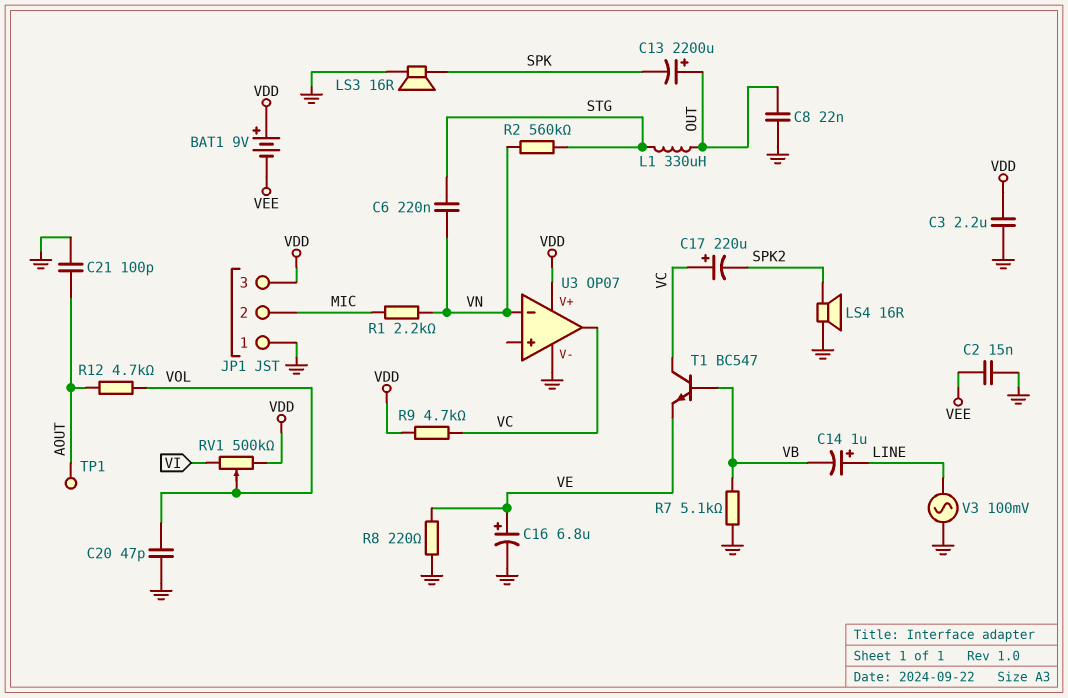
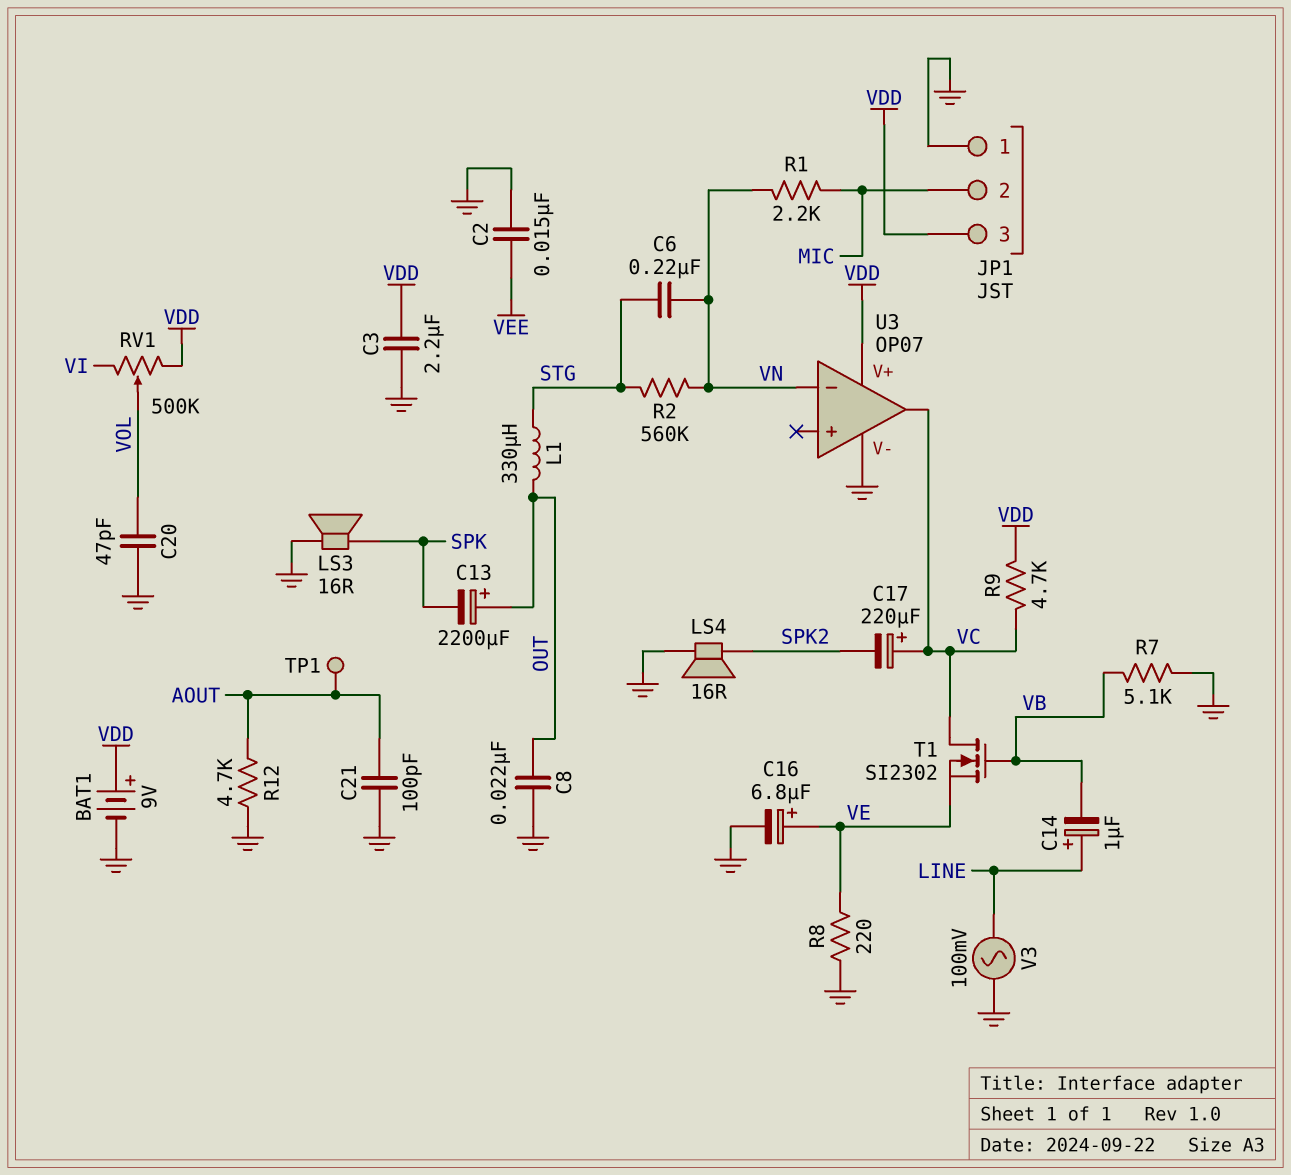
BAT1: 9V (plus VDD, minus VEE) -> 9V (plus VDD, minus GND)
R12: 4.7k (AOUT, VOL) -> 4.7k (AOUT, GND)
T1: NPN BC547 (B VB, C VC, E VE) -> NMOS SI2302 (G VB, D VC, S VE)

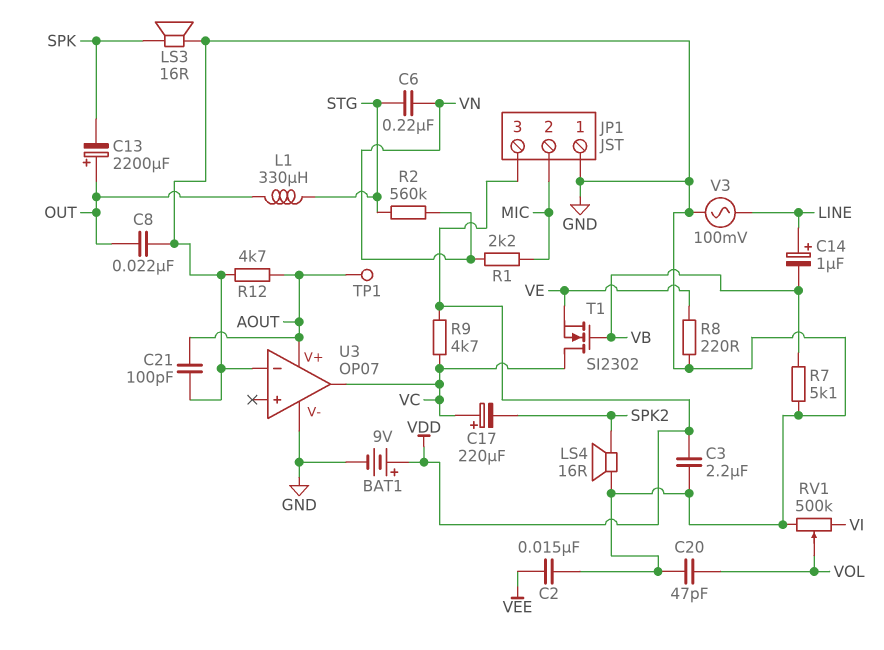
C16: 6.8uF (plus VE, minus GND) -> none
RV1: 500k (VDD, VI, wiper VOL) -> 500k (GND, VI, wiper VOL)
U3 pin V+: VDD -> AOUT
U3 pin in-: VN -> GND

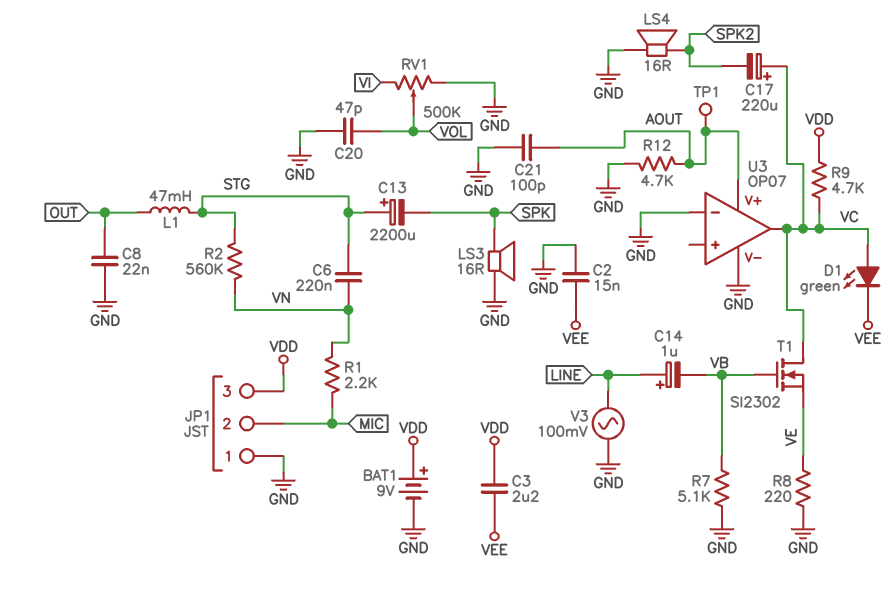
C3: 2.2uF (GND, VDD) -> 2.2uF (VDD, VEE)
C13: 2200uF (plus OUT, minus SPK) -> 2200uF (plus STG, minus SPK)
D1: none -> LED green (A VC, K VEE)
L1: 330uH (OUT, STG) -> 47mH (OUT, STG)

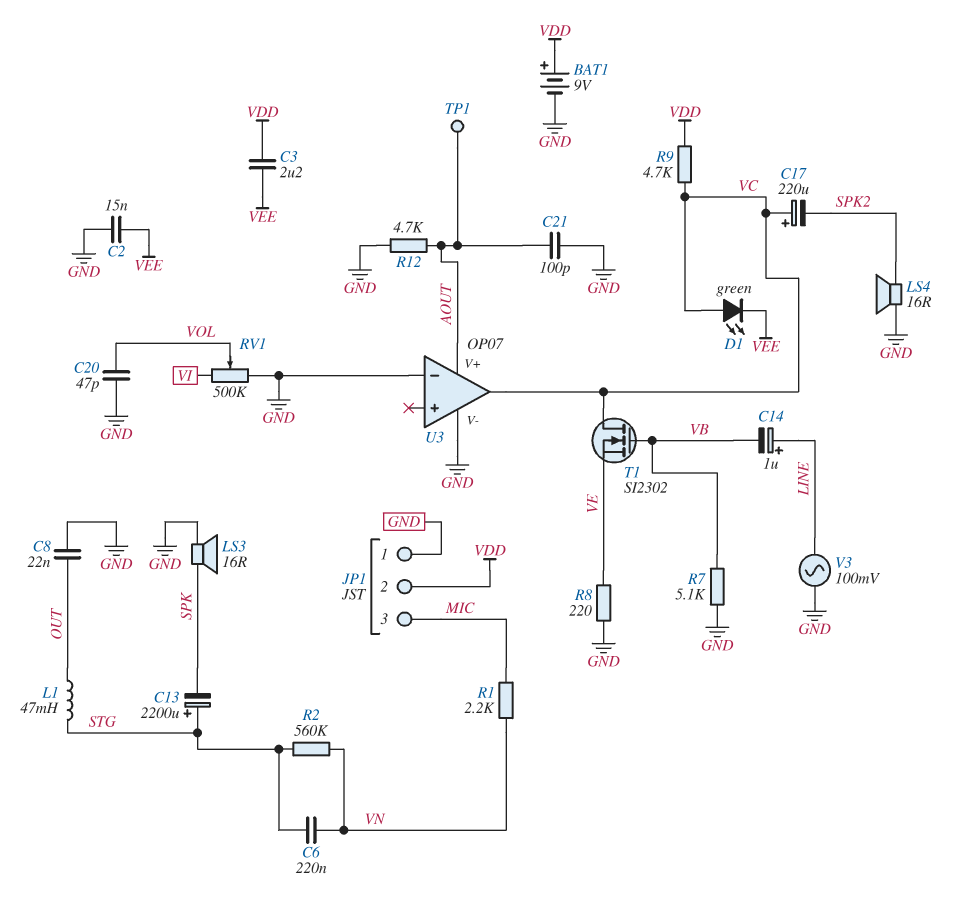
JP1 pin 2: MIC -> VDD
JP1 pin 3: VDD -> MIC

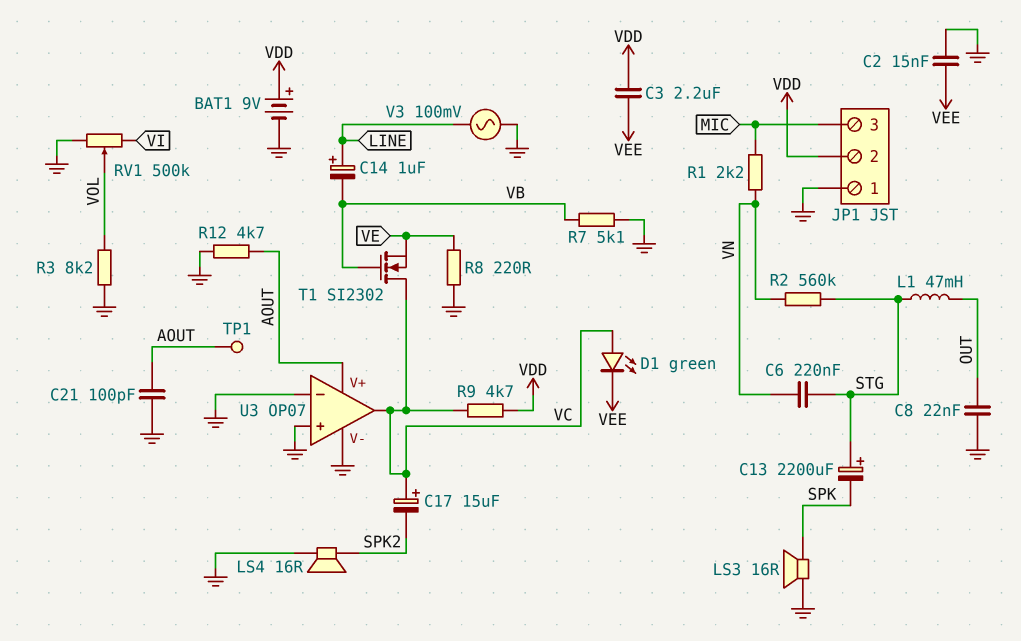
C17: 220uF (plus VC, minus SPK2) -> 15uF (plus VC, minus SPK2)
C20: 47pF (GND, VOL) -> none
R3: none -> 8.2k (GND, VOL)
U3 pin in+: none -> GND

